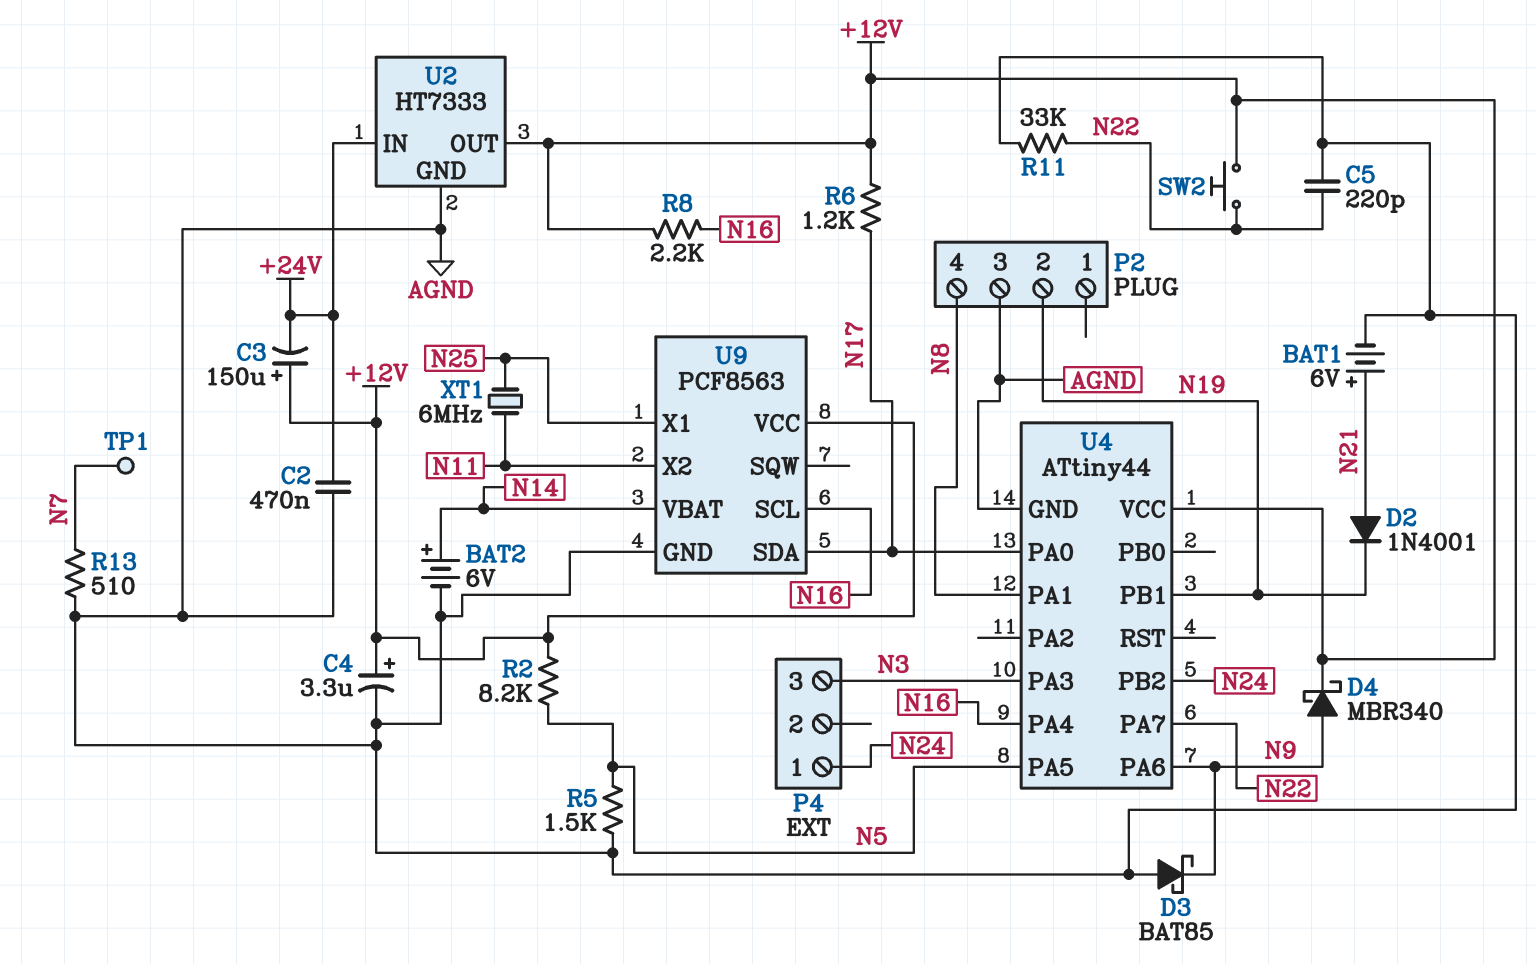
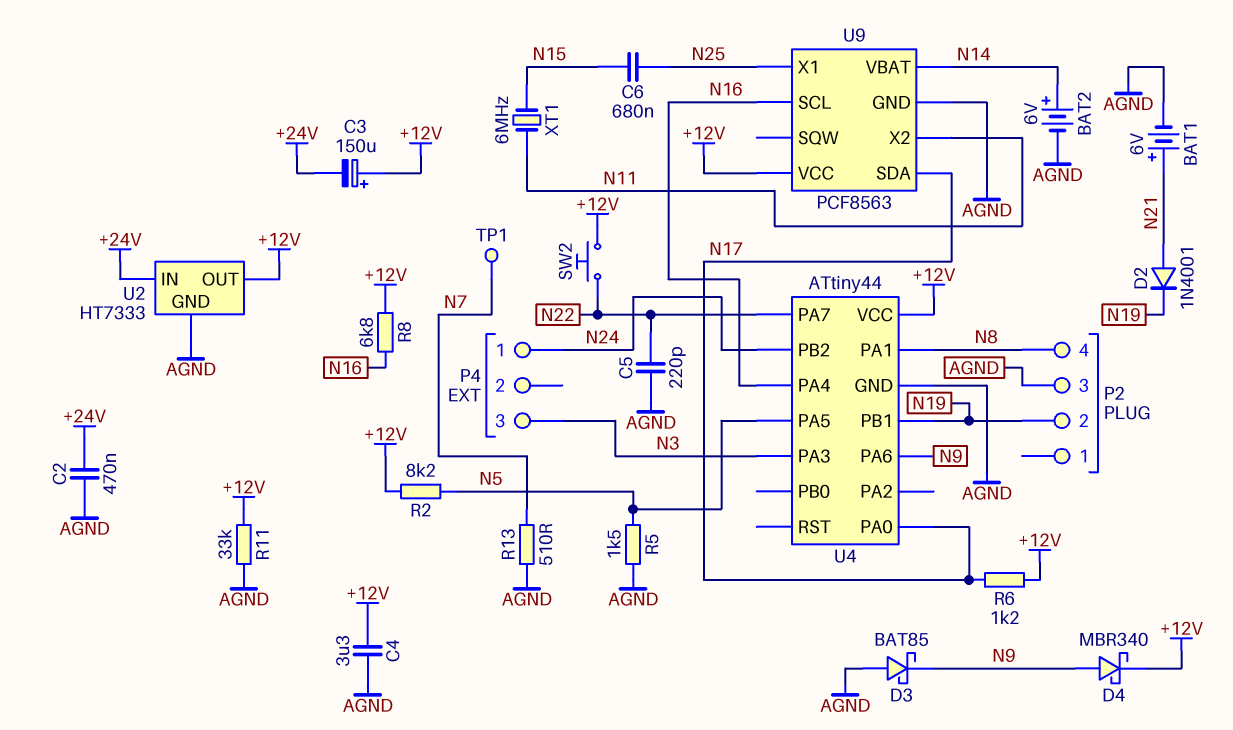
C4: 3.3uF (plus +12V, minus AGND) -> 3.3uF (+12V, AGND)
C6: none -> 680nF (N15, N25)
R8: 2.2k (+12V, N16) -> 6.8k (+12V, N16)
R11: 33k (AGND, N22) -> 33k (+12V, AGND)
XT1: 6MHz (N11, N25) -> 6MHz (N11, N15)

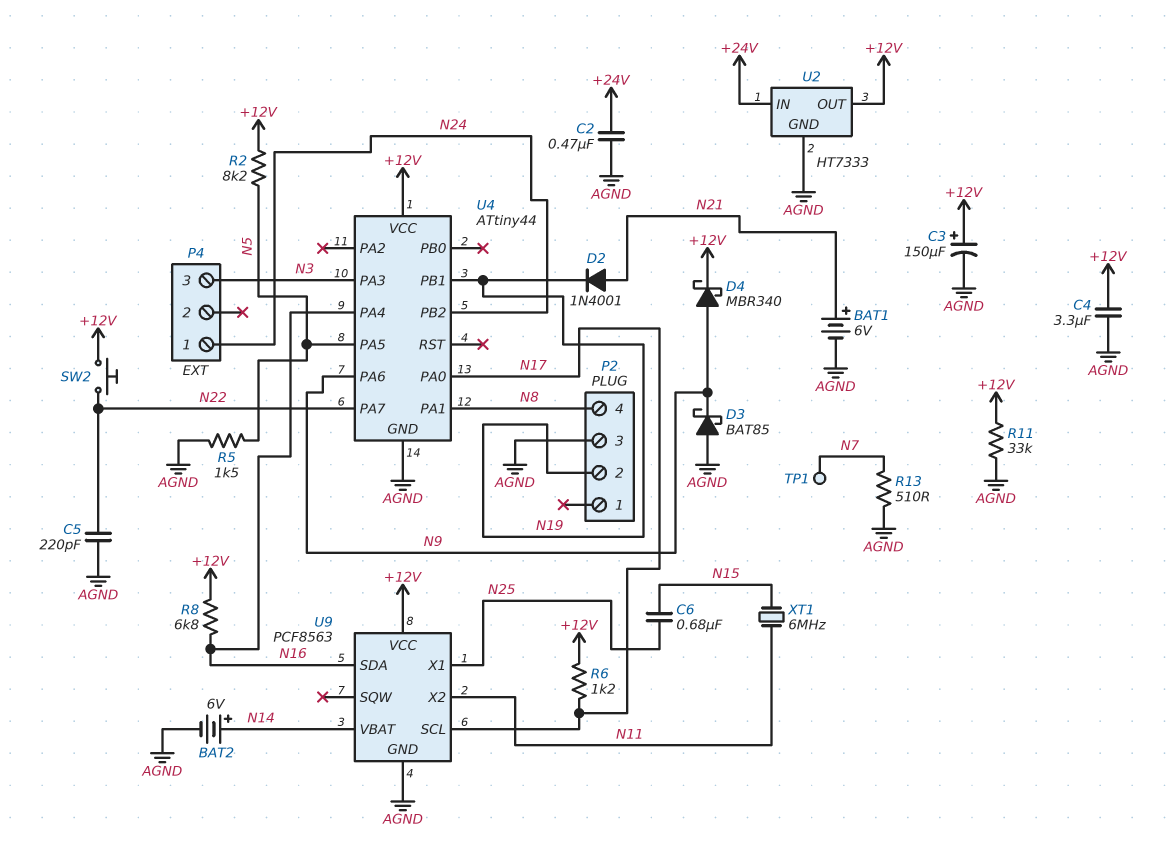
C3: 150uF (plus +12V, minus +24V) -> 150uF (plus +12V, minus AGND)
U9 pin SCL: N16 -> N17
U9 pin SDA: N17 -> N16

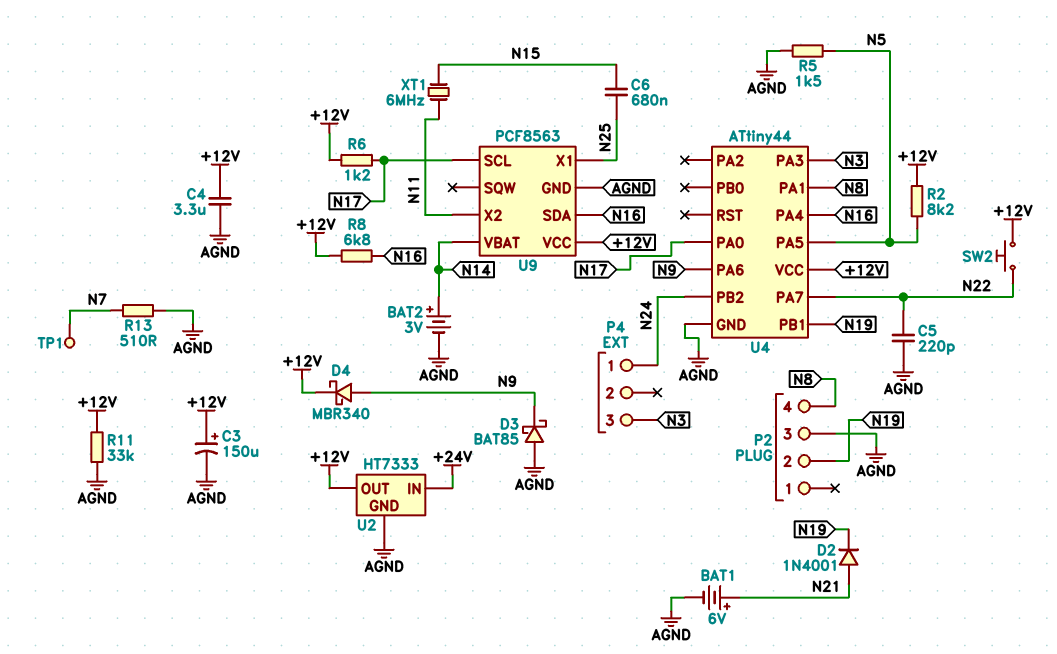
BAT2: 6V (plus N14, minus AGND) -> 3V (plus N14, minus AGND)
C2: 470nF (+24V, AGND) -> none

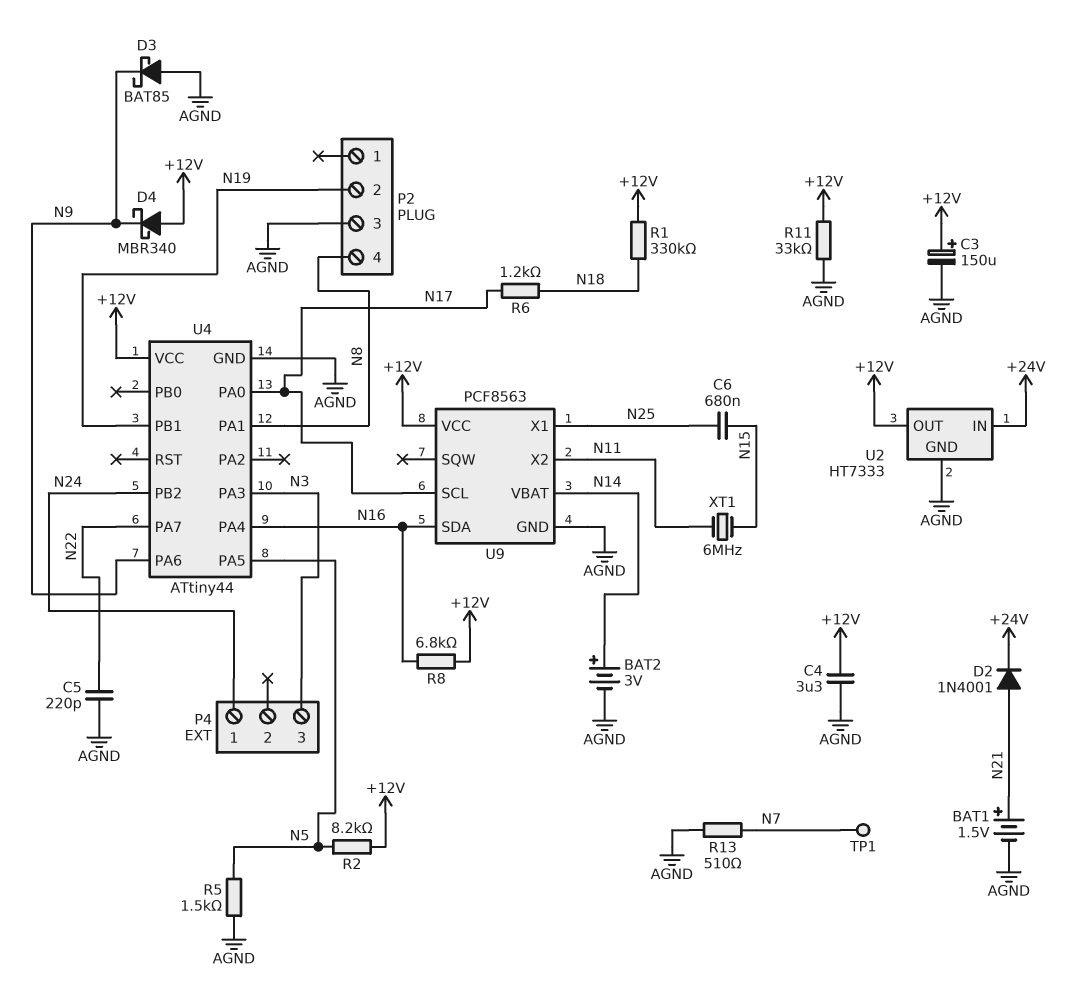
BAT1: 6V (plus N21, minus AGND) -> 1.5V (plus N21, minus AGND)
D2: diode 1N4001 (A N21, K N19) -> diode 1N4001 (A N21, K +24V)
D4: schottky MBR340 (A N9, K +12V) -> schottky MBR340 (A +12V, K N9)
R1: none -> 330k (+12V, N18)
R6: 1.2k (+12V, N17) -> 1.2k (N17, N18)
SW2: button (+12V, N22) -> none

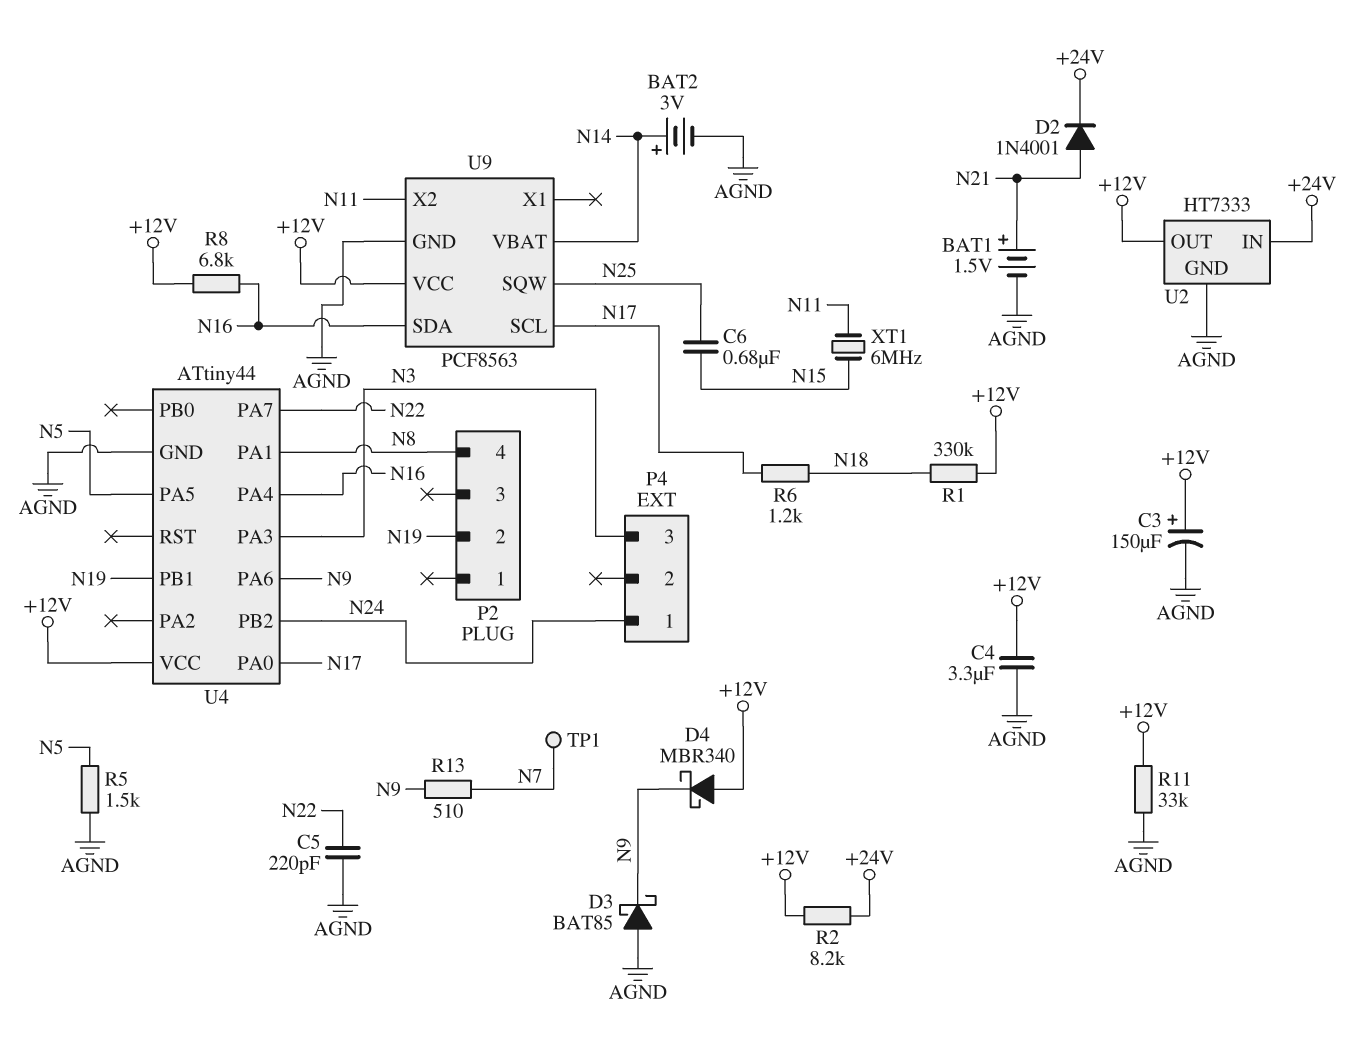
P2 pin 3: AGND -> none
R2: 8.2k (+12V, N5) -> 8.2k (+12V, +24V)
R13: 510 (AGND, N7) -> 510 (N7, N9)
U9 pin SQW: none -> N25
U9 pin X1: N25 -> none

